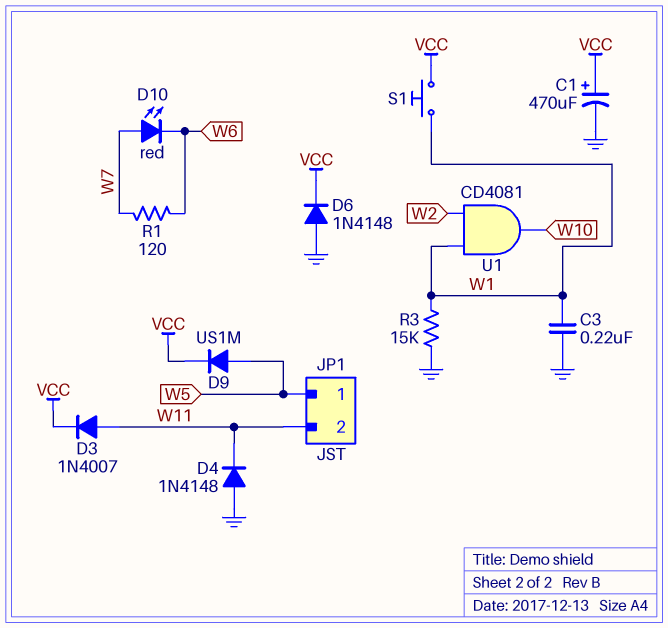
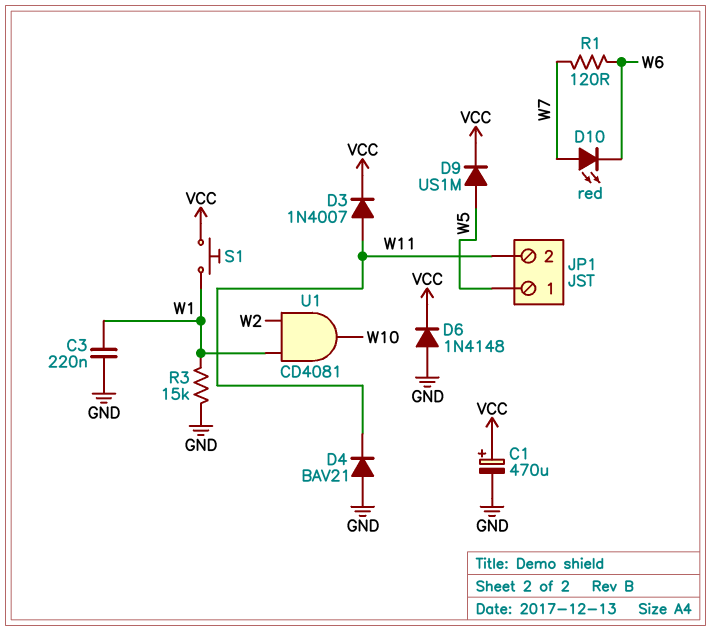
D4: diode 1N4148 (A GND, K W11) -> diode BAV21 (A GND, K W11)

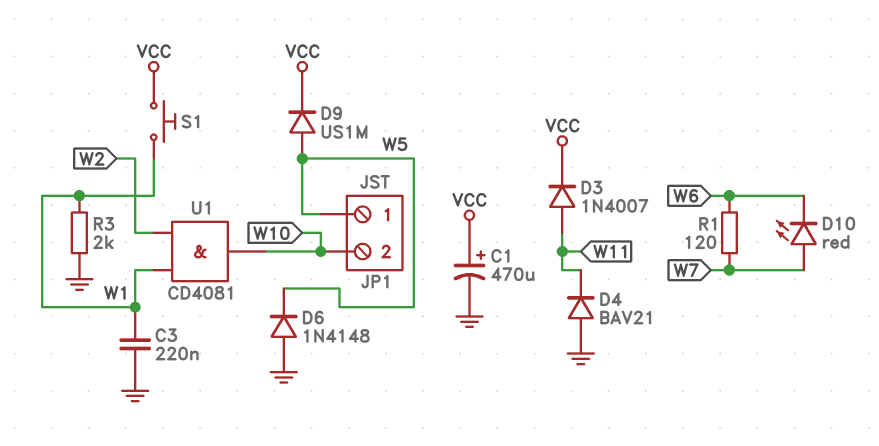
D6: diode 1N4148 (A GND, K VCC) -> diode 1N4148 (A GND, K W5)
JP1 pin 2: W11 -> W10
R3: 15k (GND, W1) -> 2k (GND, W1)

